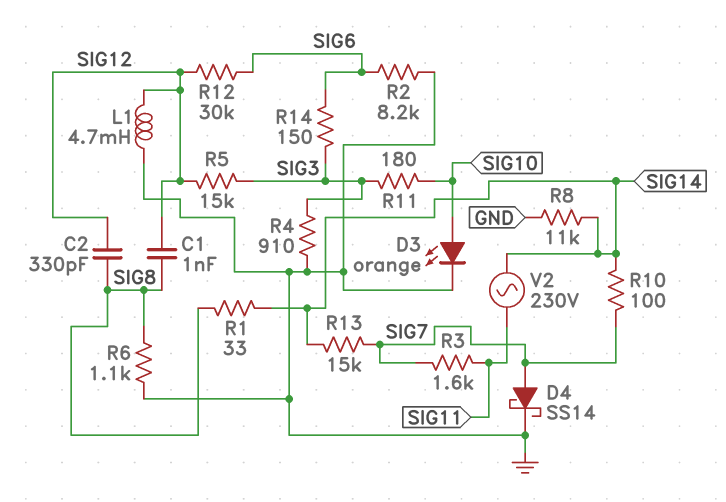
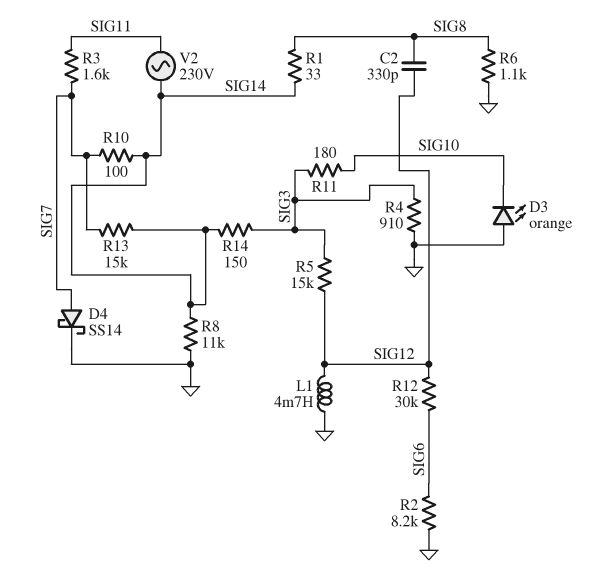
C1: 1nF (SIG8, SIG12) -> none
D3: LED orange (A SIG10, K GND) -> LED orange (A GND, K SIG10)
R14: 150 (SIG3, SIG6) -> 150 (SIG3, SIG14)

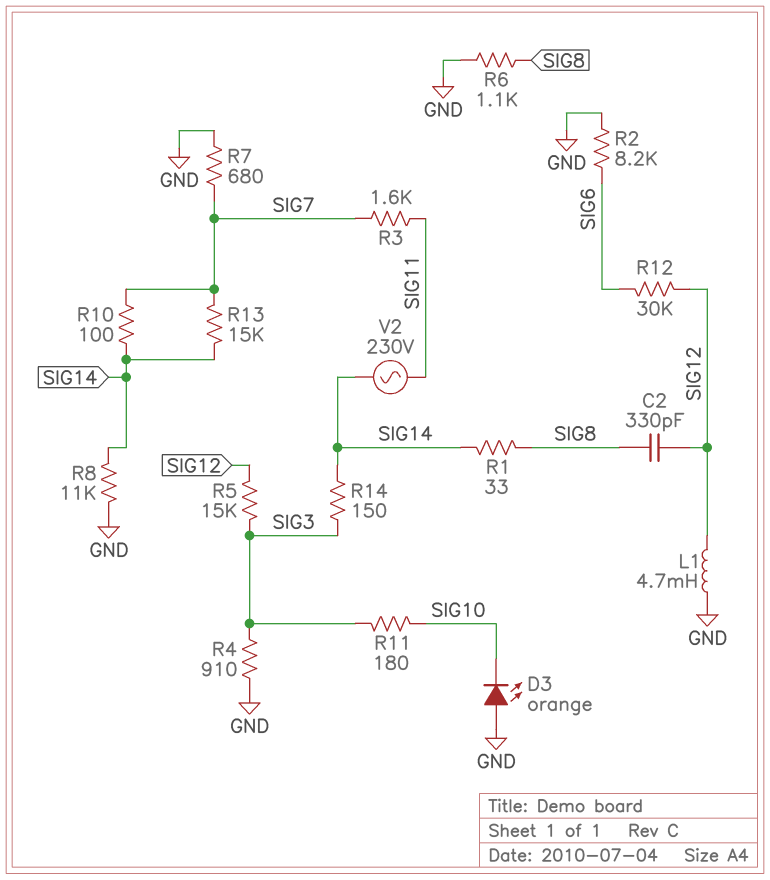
D4: schottky SS14 (A SIG7, K GND) -> none
R7: none -> 680 (GND, SIG7)

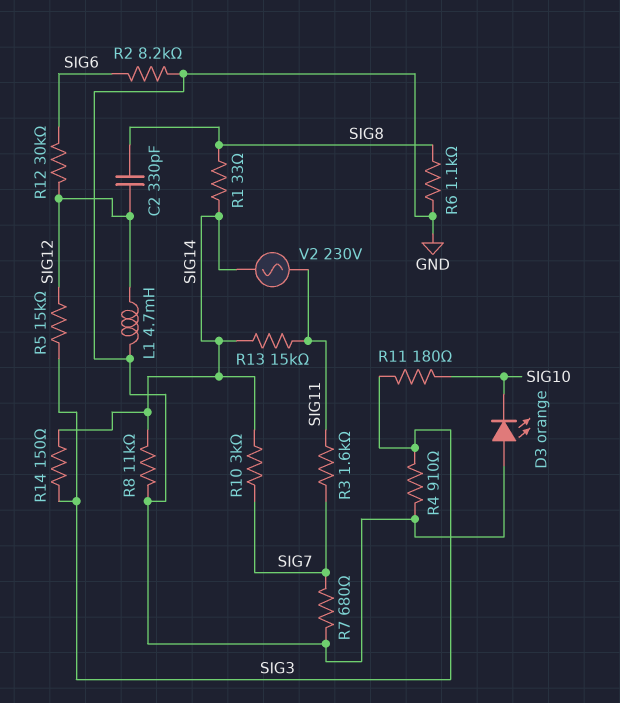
R10: 100 (SIG7, SIG14) -> 3k (SIG7, SIG14)
R13: 15k (SIG7, SIG14) -> 15k (SIG11, SIG14)

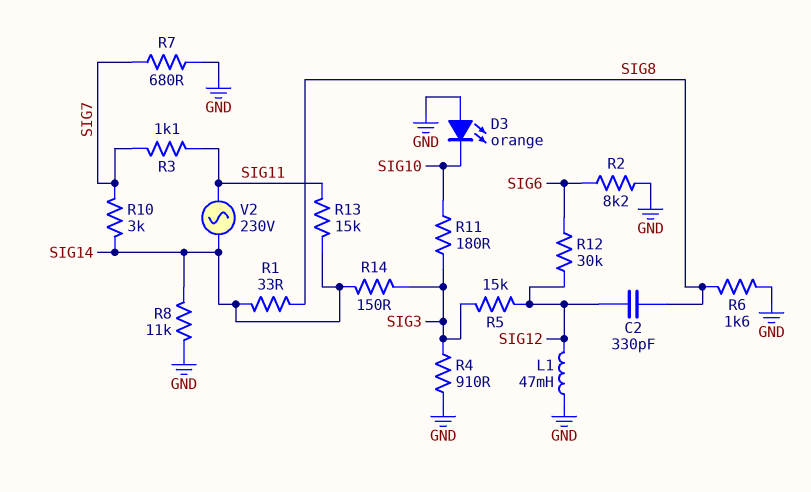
L1: 4.7mH (GND, SIG12) -> 47mH (GND, SIG12)
R3: 1.6k (SIG7, SIG11) -> 1.1k (SIG7, SIG11)
R6: 1.1k (GND, SIG8) -> 1.6k (GND, SIG8)

